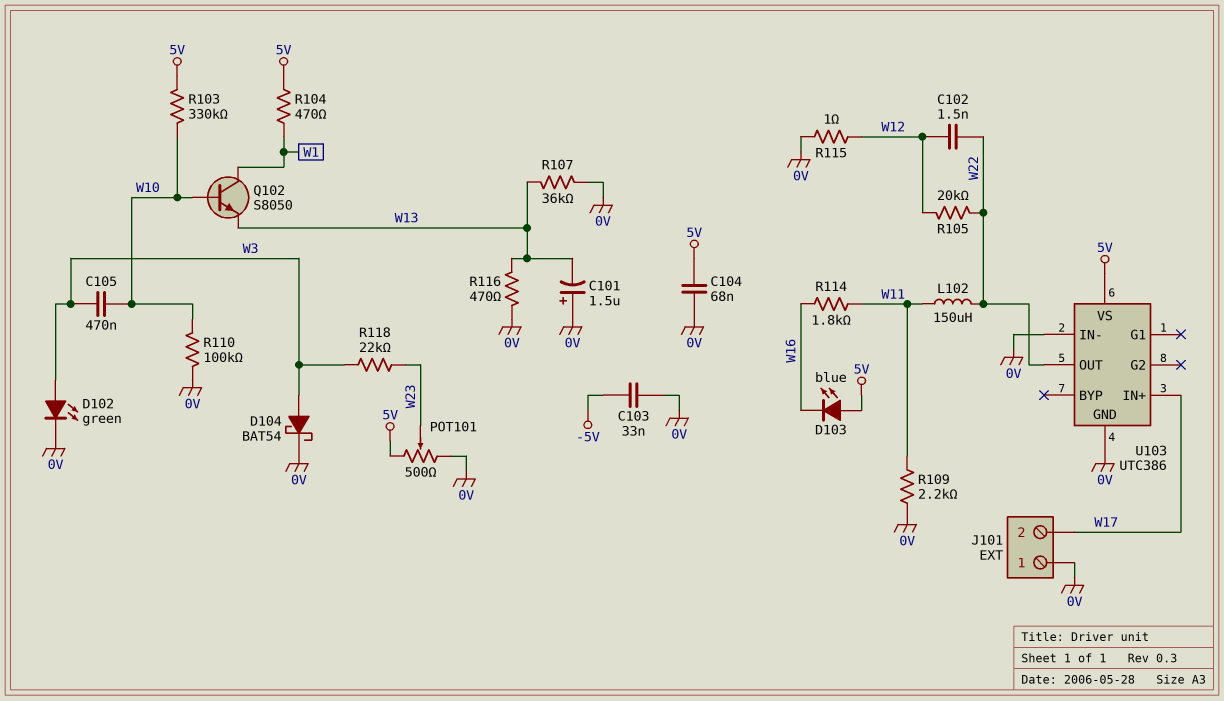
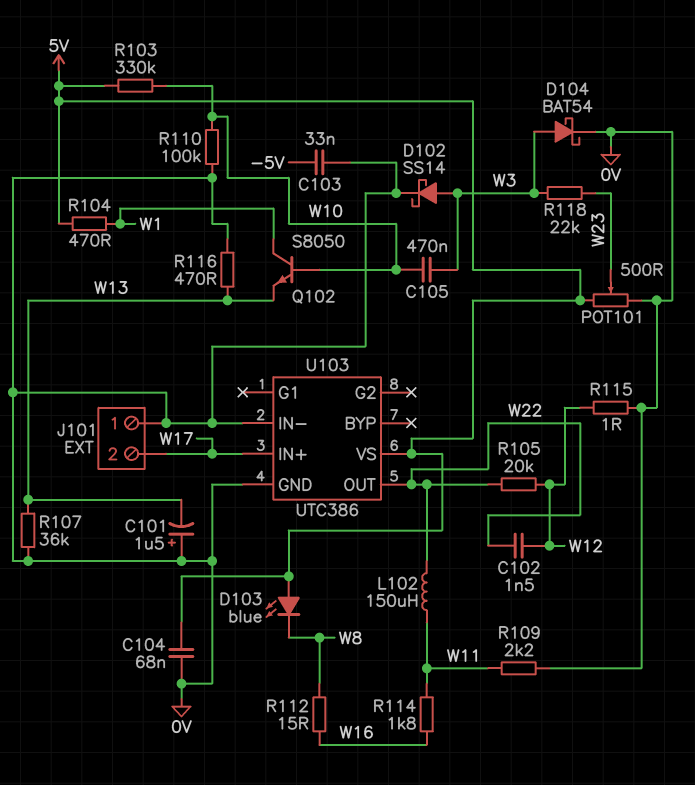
D102: LED green (A W3, K 0V) -> schottky SS14 (A W3, K 0V)
D103: LED blue (A 5V, K W16) -> LED blue (A 5V, K W8)
R112: none -> 15 (W8, W16)

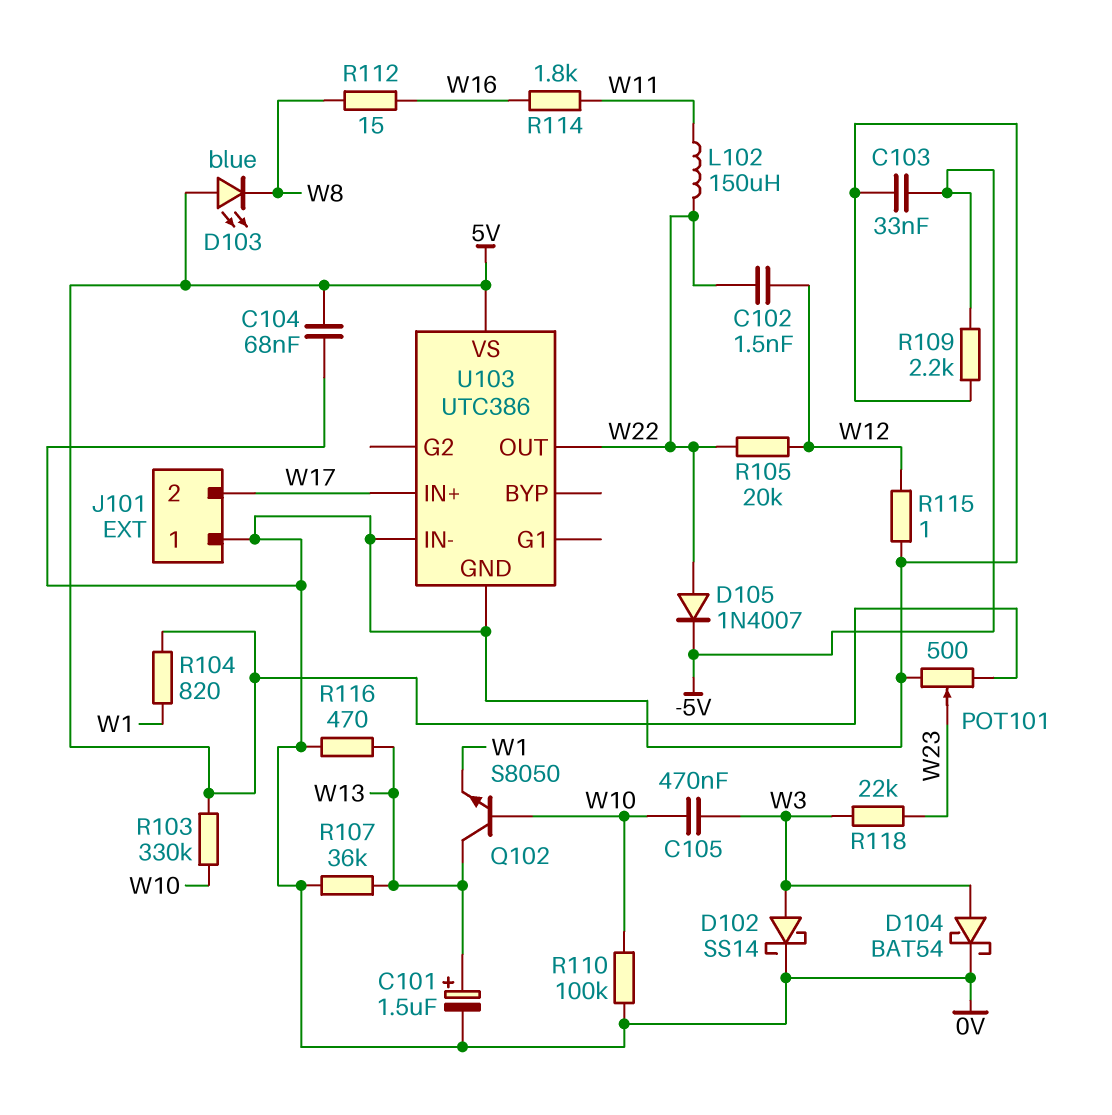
C101: 1.5uF (plus 0V, minus W13) -> 1.5uF (plus W13, minus 0V)
D105: none -> diode 1N4007 (A W22, K -5V)
Q102: NPN S8050 (B W10, C W1, E W13) -> NPN S8050 (B W10, C W13, E W1)
R104: 470 (5V, W1) -> 820 (5V, W1)
R109: 2.2k (0V, W11) -> 2.2k (-5V, 0V)

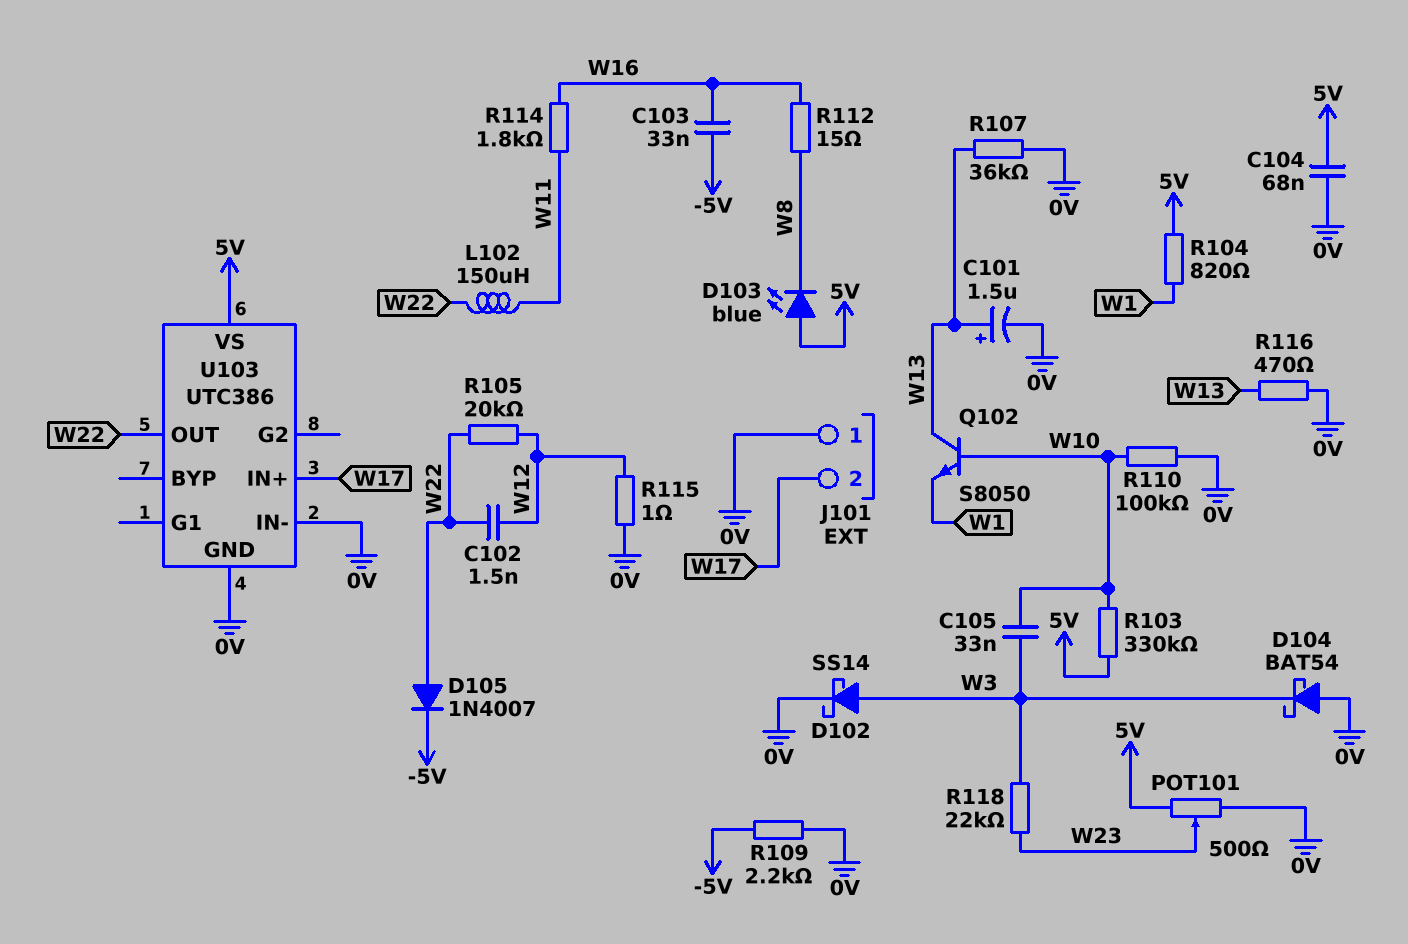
C103: 33nF (-5V, 0V) -> 33nF (-5V, W16)
C105: 470nF (W3, W10) -> 33nF (W3, W10)
D104: schottky BAT54 (A W3, K 0V) -> schottky BAT54 (A 0V, K W3)

